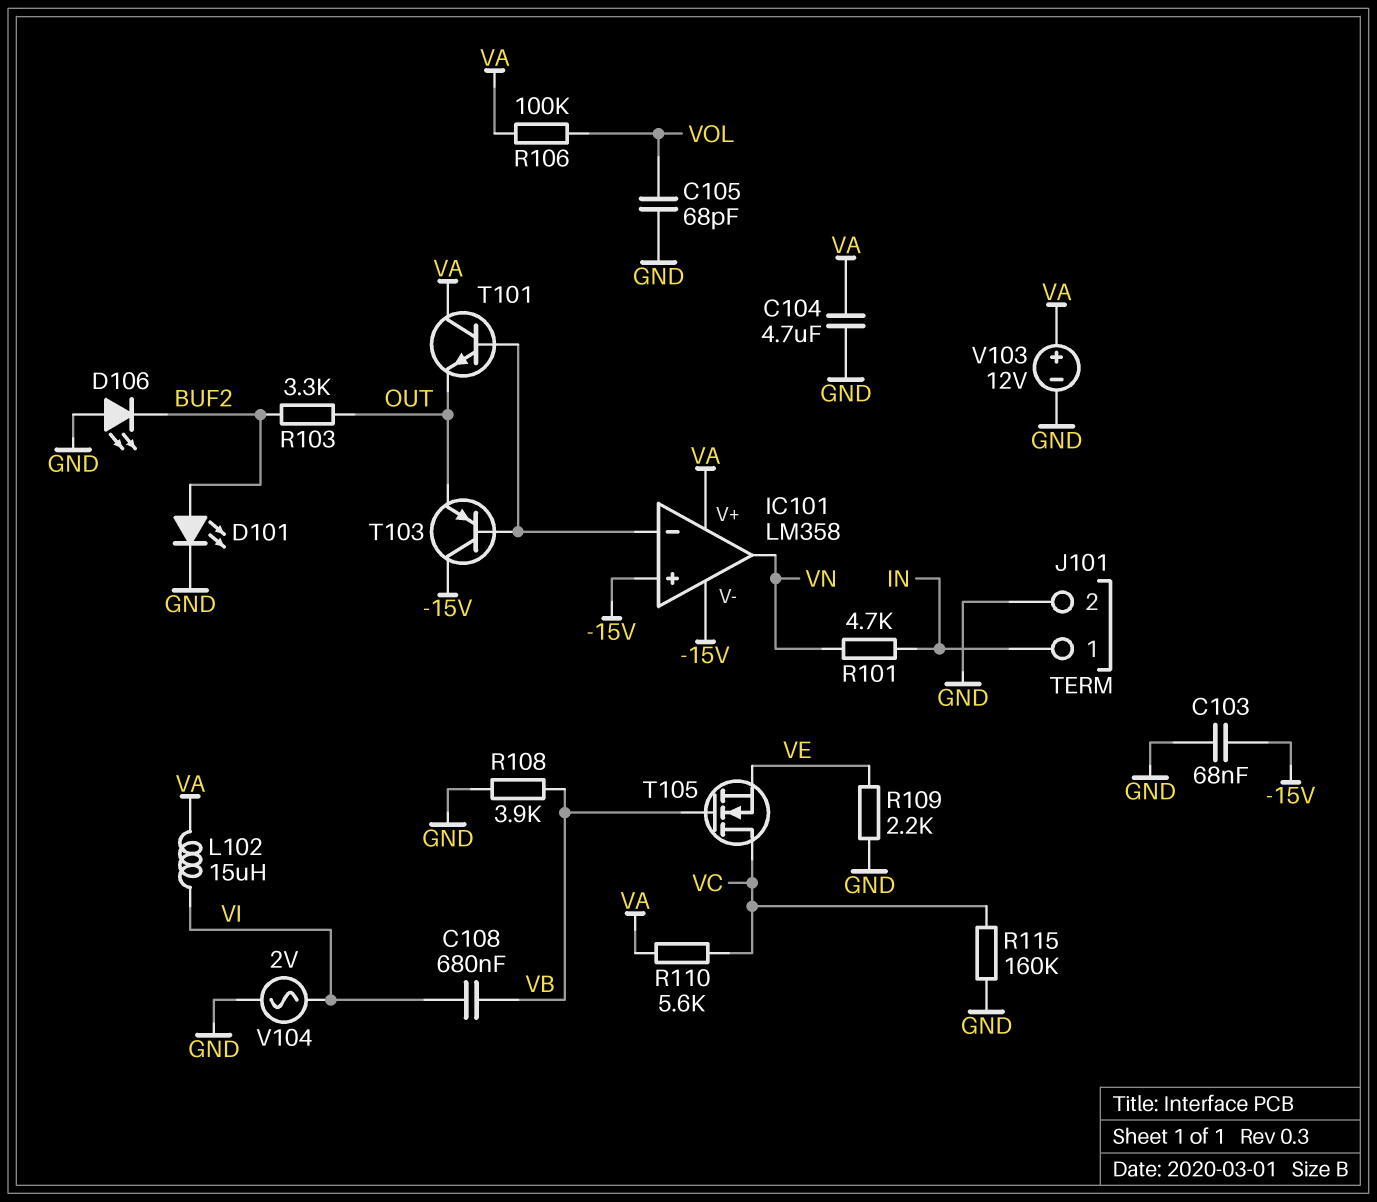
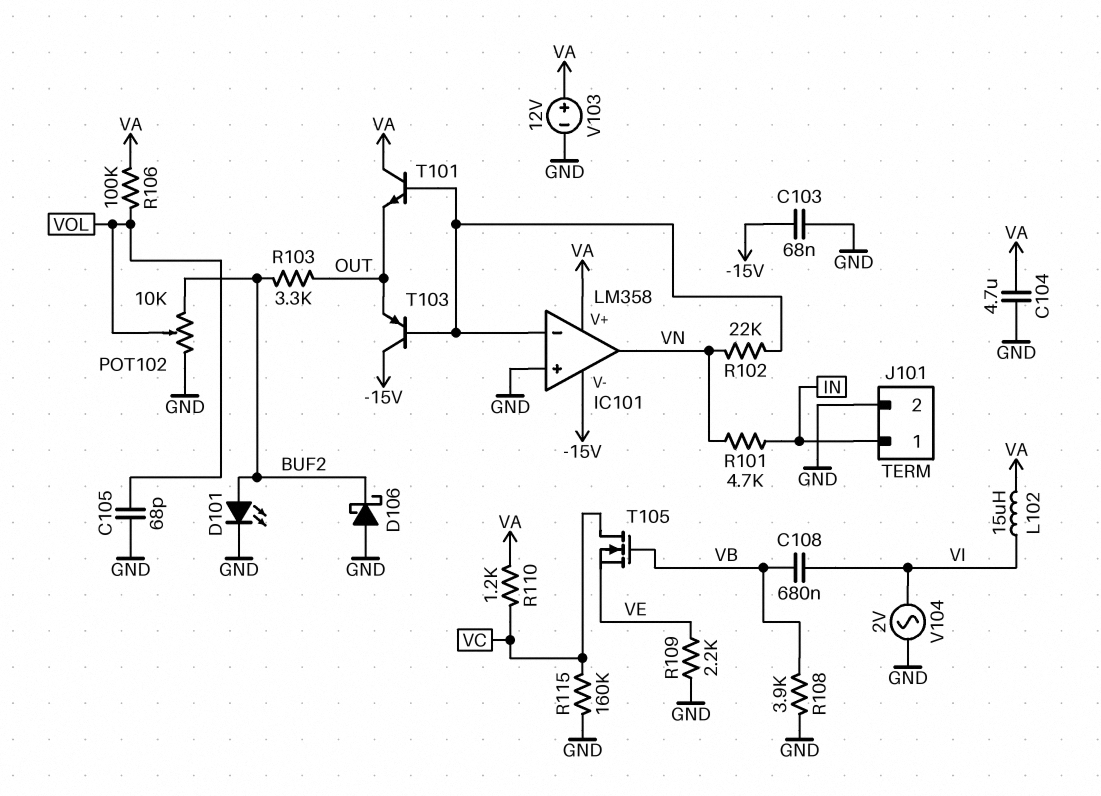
D106: LED (A GND, K BUF2) -> schottky (A GND, K BUF2)
IC101 pin in+: -15V -> GND
POT102: none -> 10k (BUF2, GND, wiper VOL)
R102: none -> 22k (IC101/in-, VN)
R110: 5.6k (VA, VC) -> 1.2k (VA, VC)

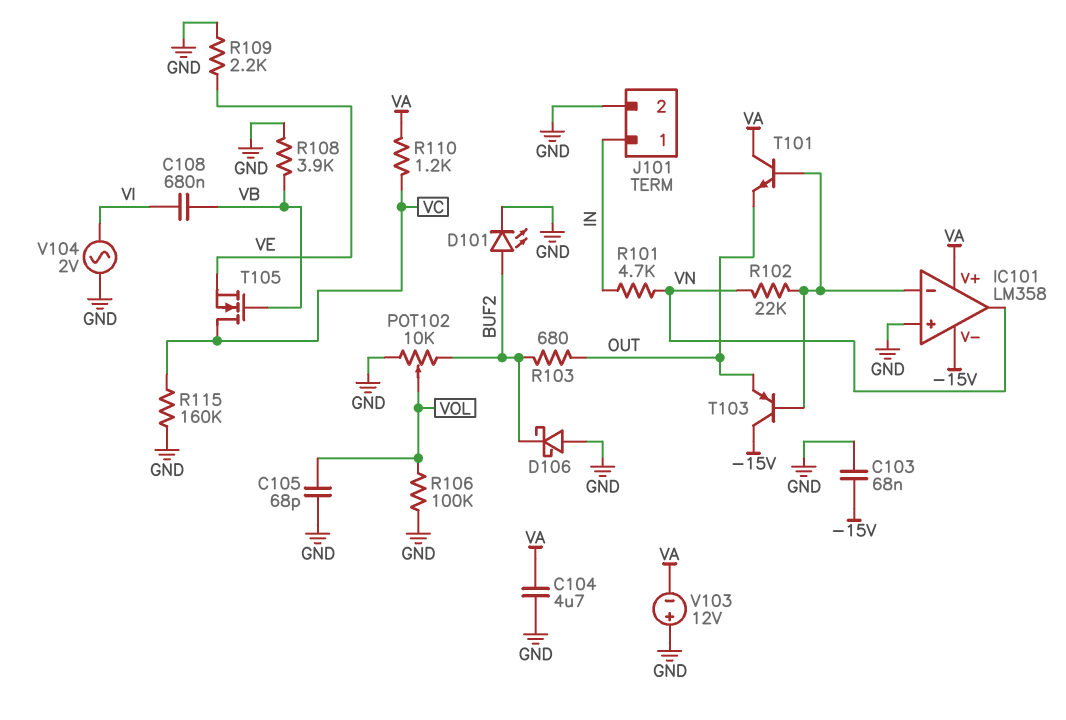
L102: 15uH (VA, VI) -> none
R103: 3.3k (BUF2, OUT) -> 680 (BUF2, OUT)
R106: 100k (VA, VOL) -> 100k (GND, VOL)
V103: 12V (plus VA, minus GND) -> 12V (plus GND, minus VA)

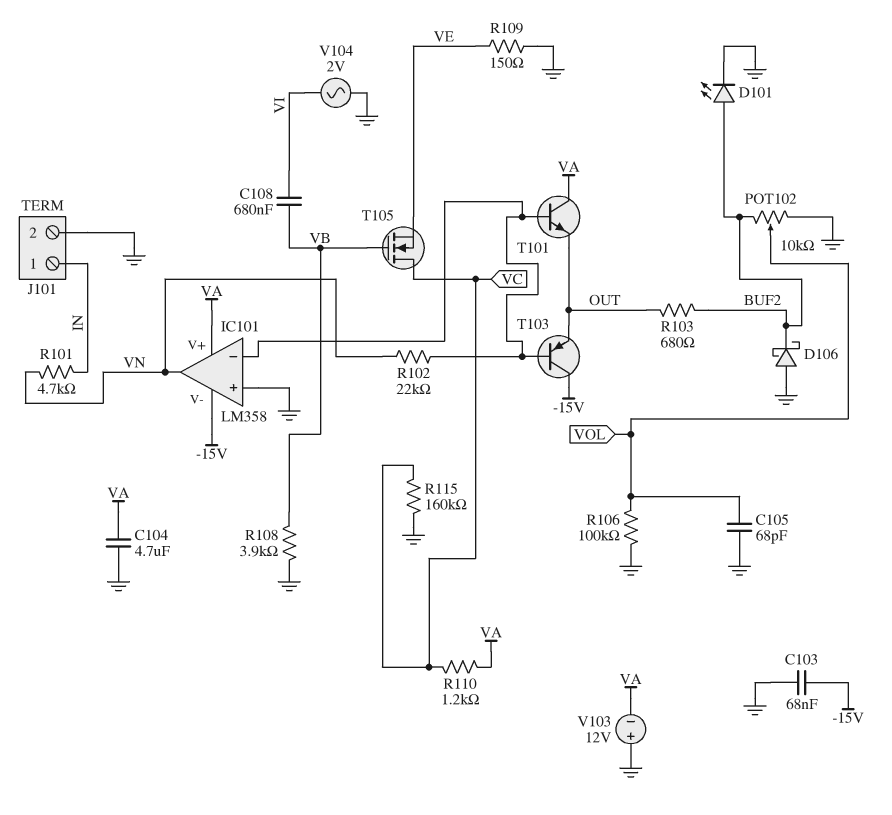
R109: 2.2k (GND, VE) -> 150 (GND, VE)

